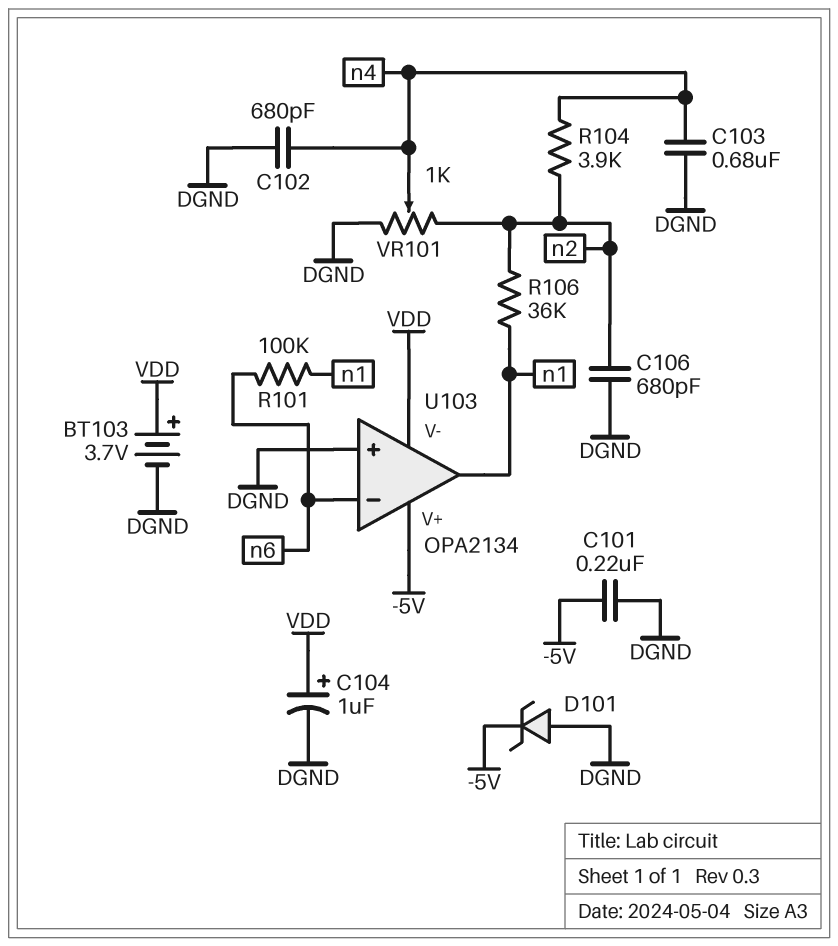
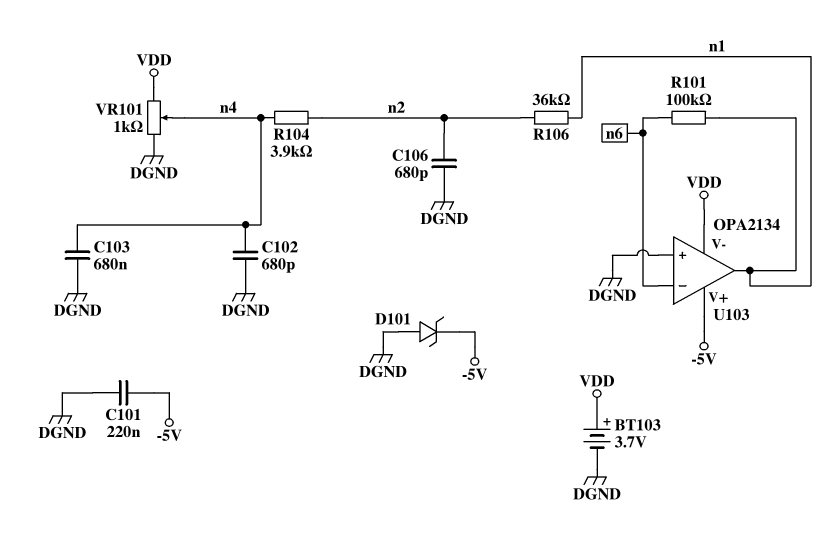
C104: 1uF (plus VDD, minus DGND) -> none
VR101: 1k (DGND, n2, wiper n4) -> 1k (DGND, VDD, wiper n4)

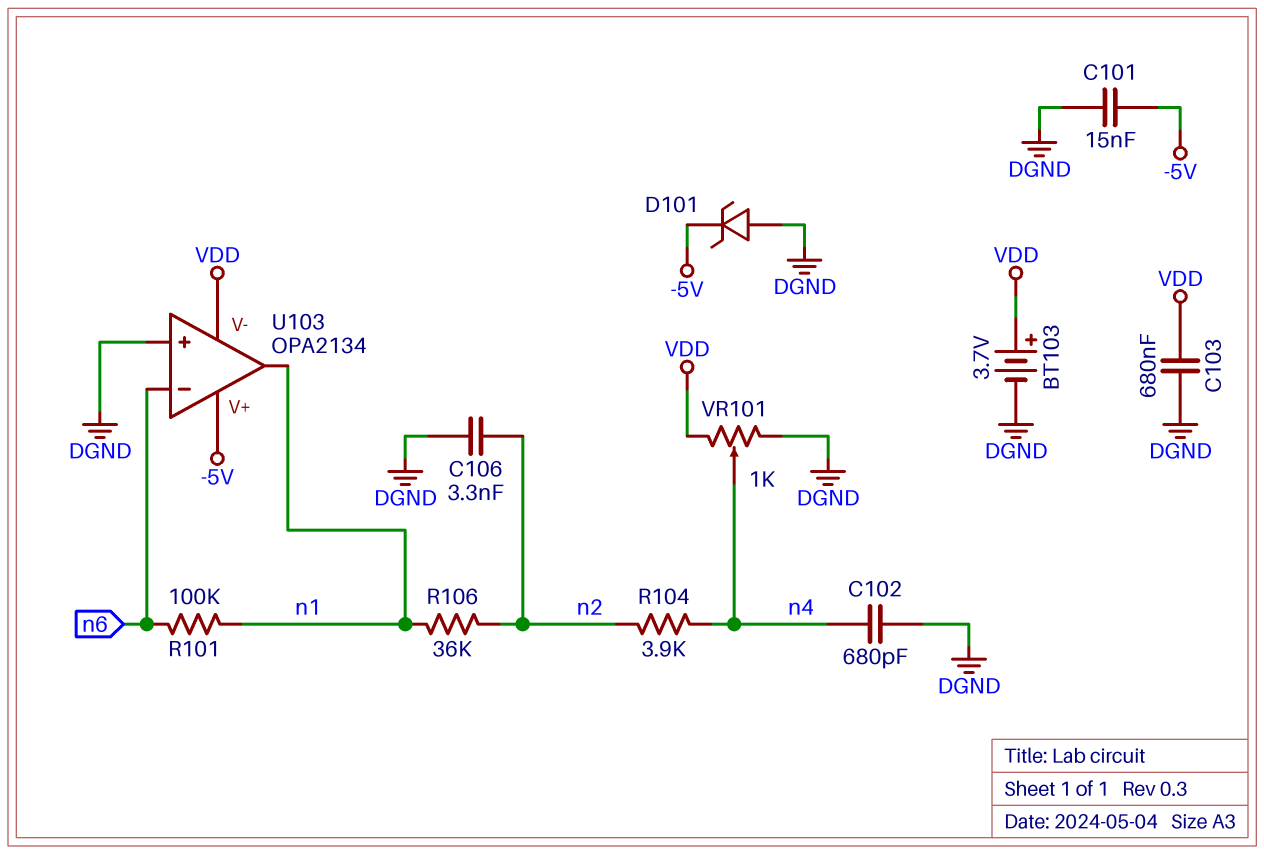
C101: 220nF (-5V, DGND) -> 15nF (-5V, DGND)
C103: 680nF (DGND, n4) -> 680nF (DGND, VDD)
C106: 680pF (DGND, n2) -> 3.3nF (DGND, n2)

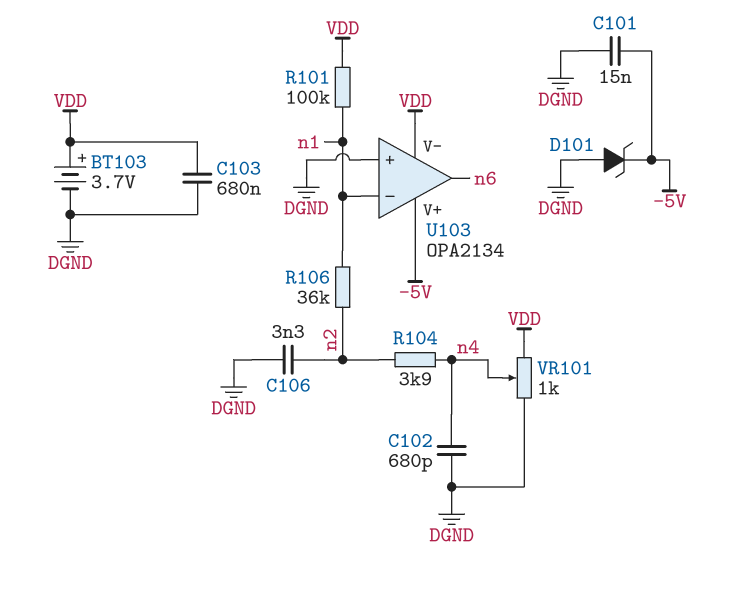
R101: 100k (n1, n6) -> 100k (VDD, n1)
U103 pin in-: n6 -> n1
U103 pin out: n1 -> n6

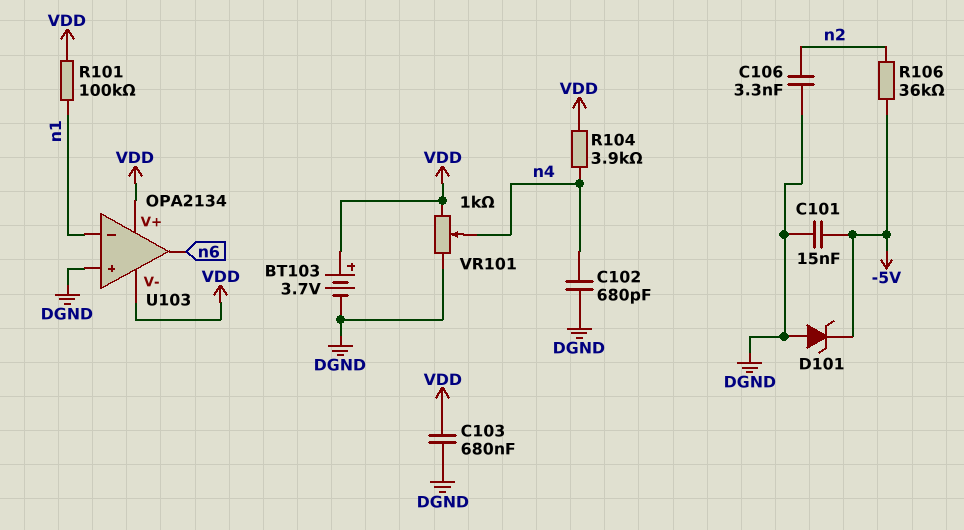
R104: 3.9k (n2, n4) -> 3.9k (VDD, n4)
R106: 36k (n1, n2) -> 36k (-5V, n2)
U103 pin V+: -5V -> VDD

